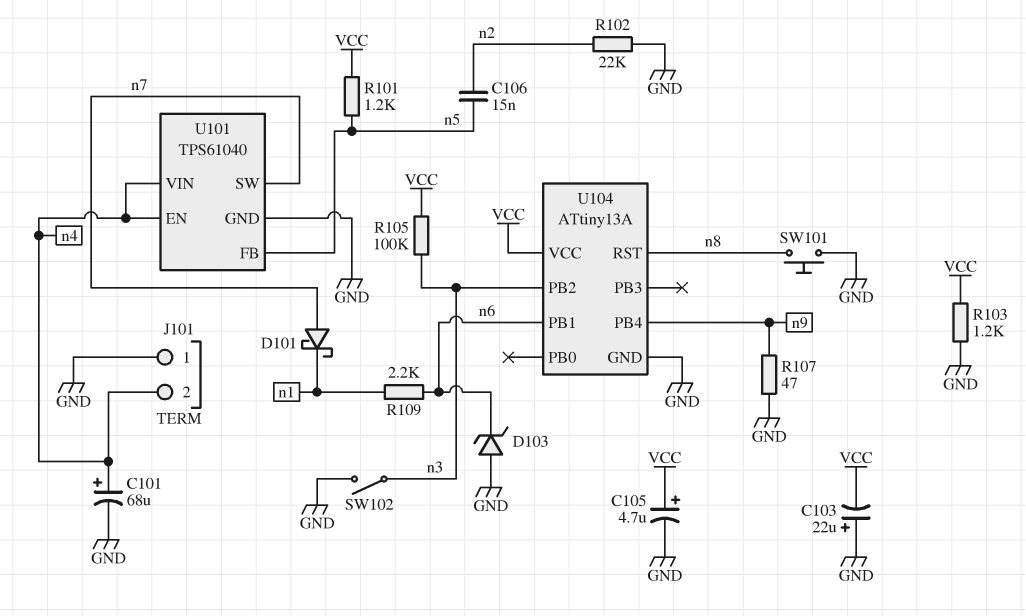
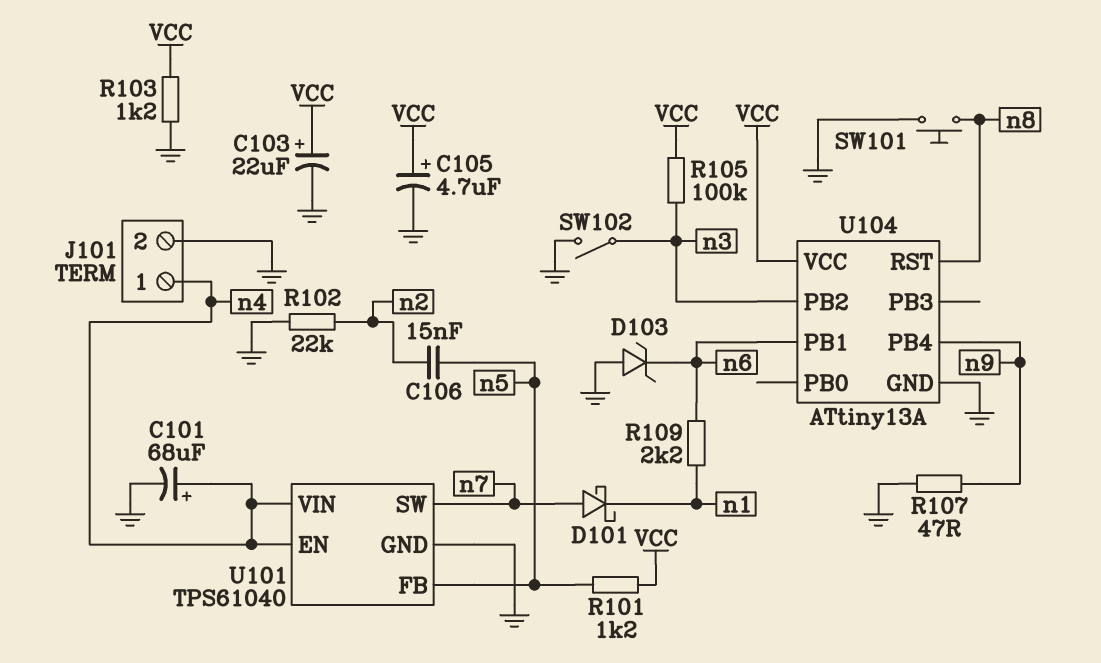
C103: 22uF (plus GND, minus VCC) -> 22uF (plus VCC, minus GND)
J101 pin 1: GND -> n4
J101 pin 2: n4 -> GND

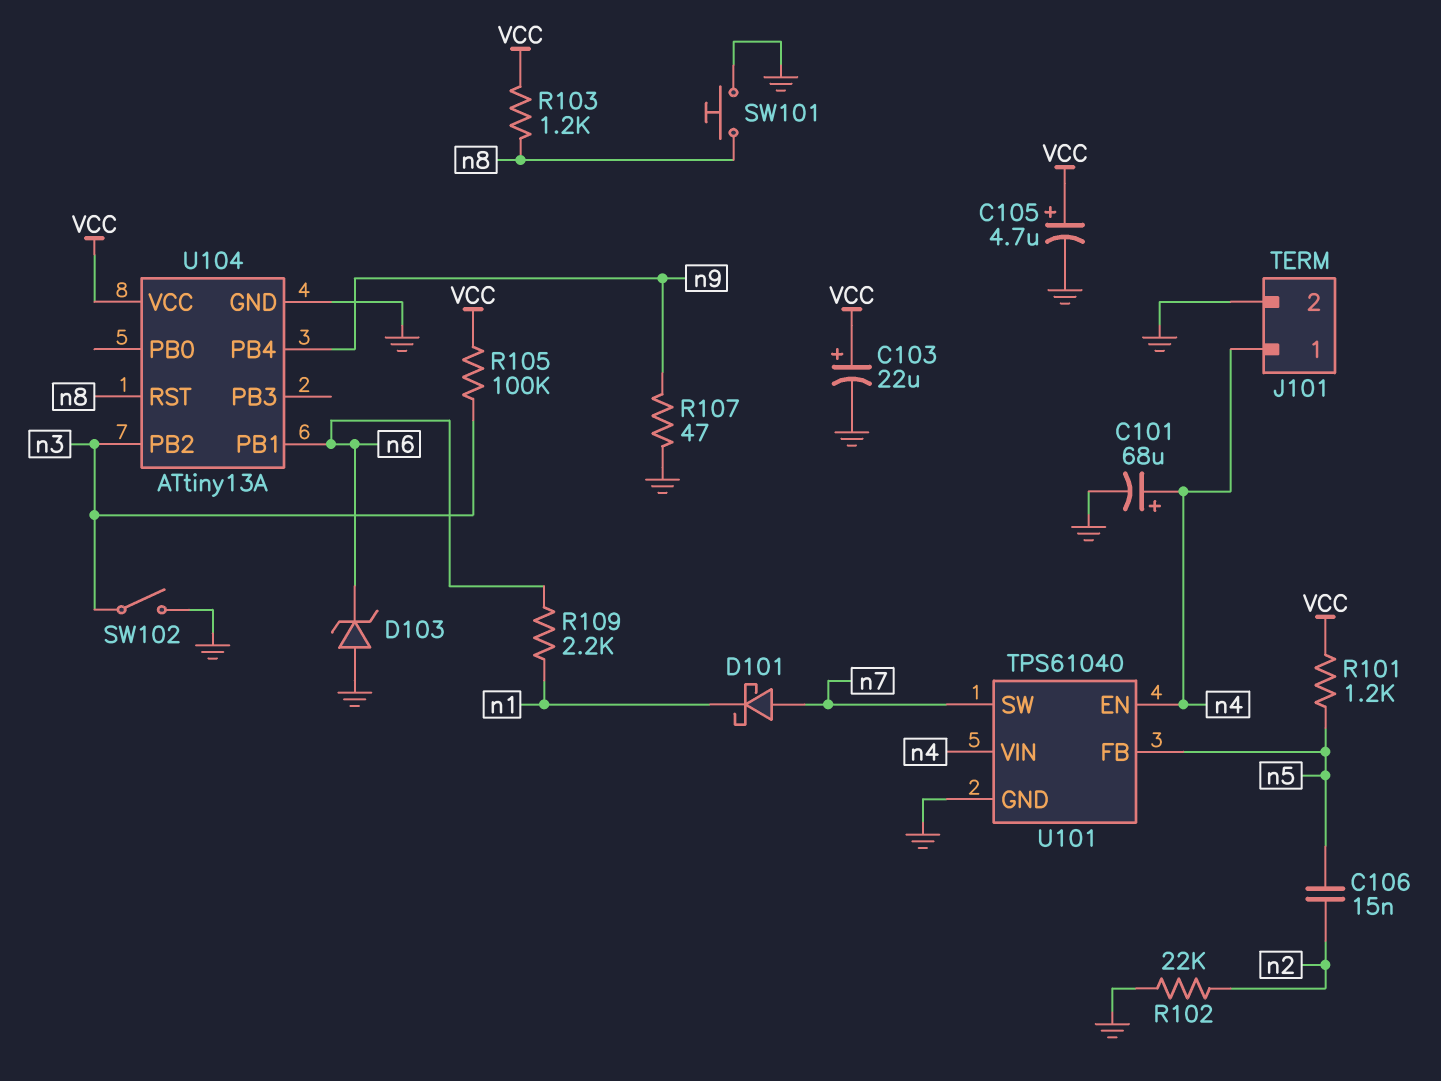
R103: 1.2k (GND, VCC) -> 1.2k (VCC, n8)

